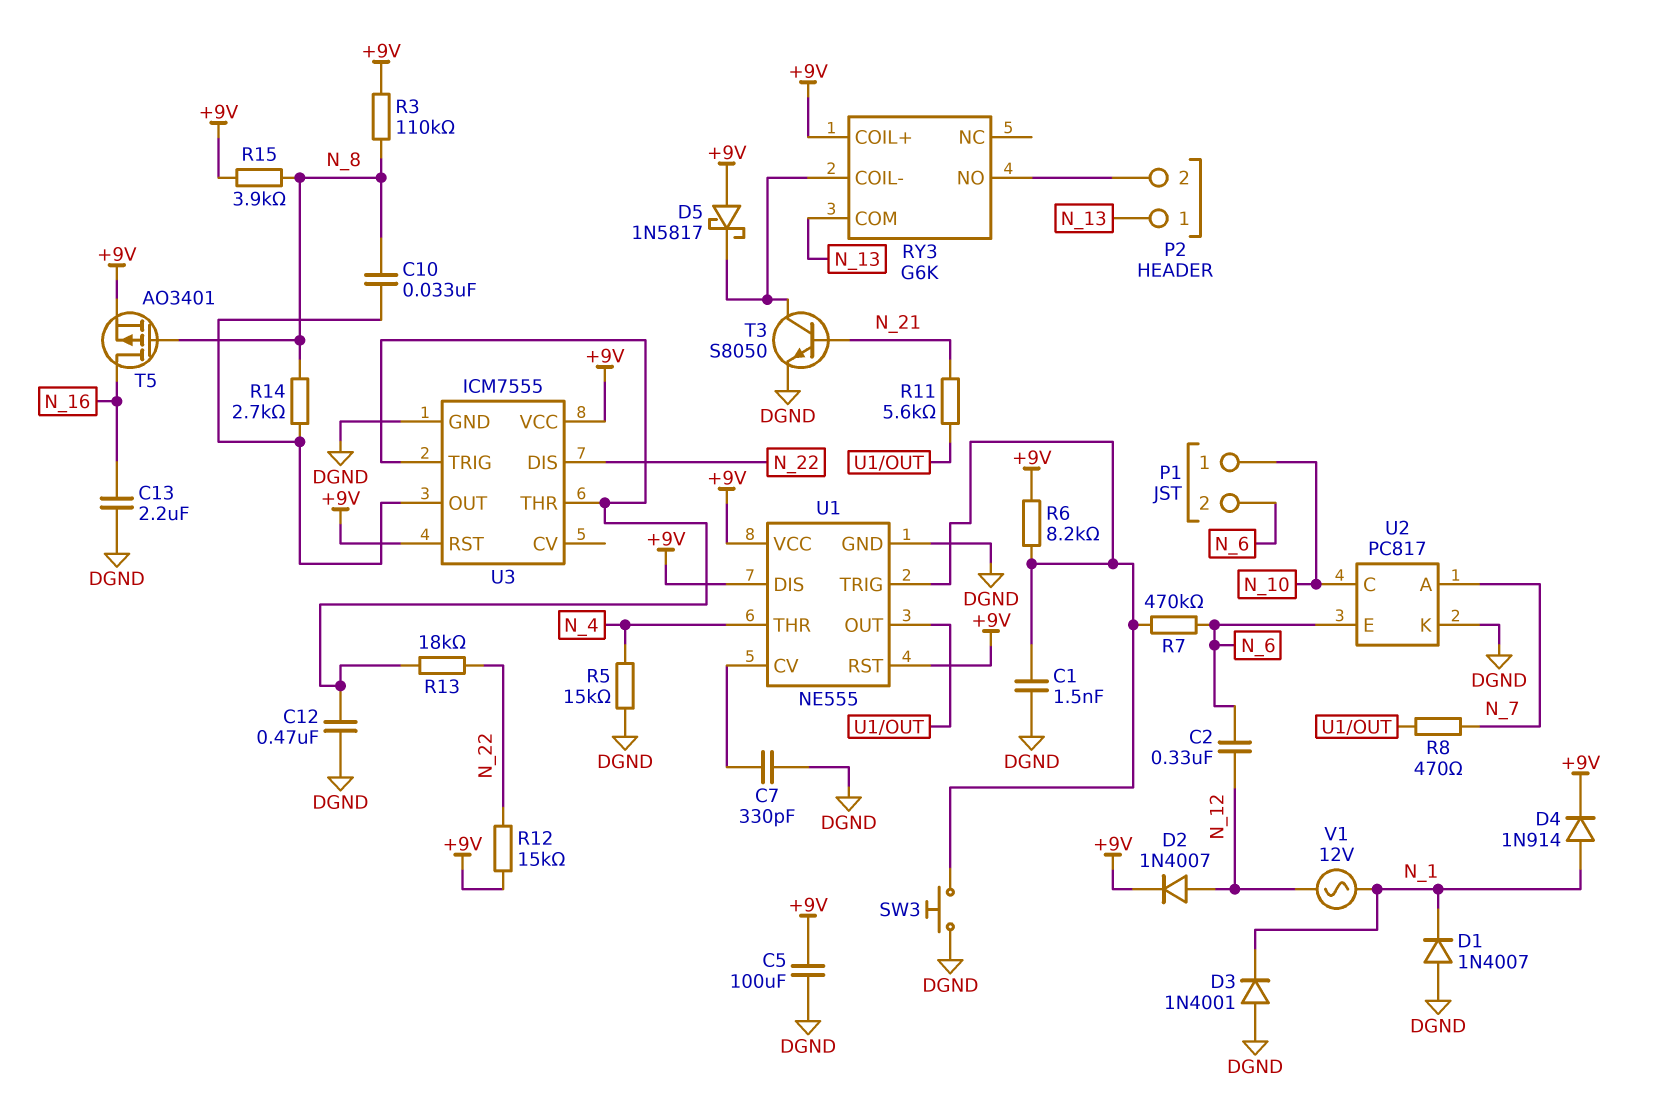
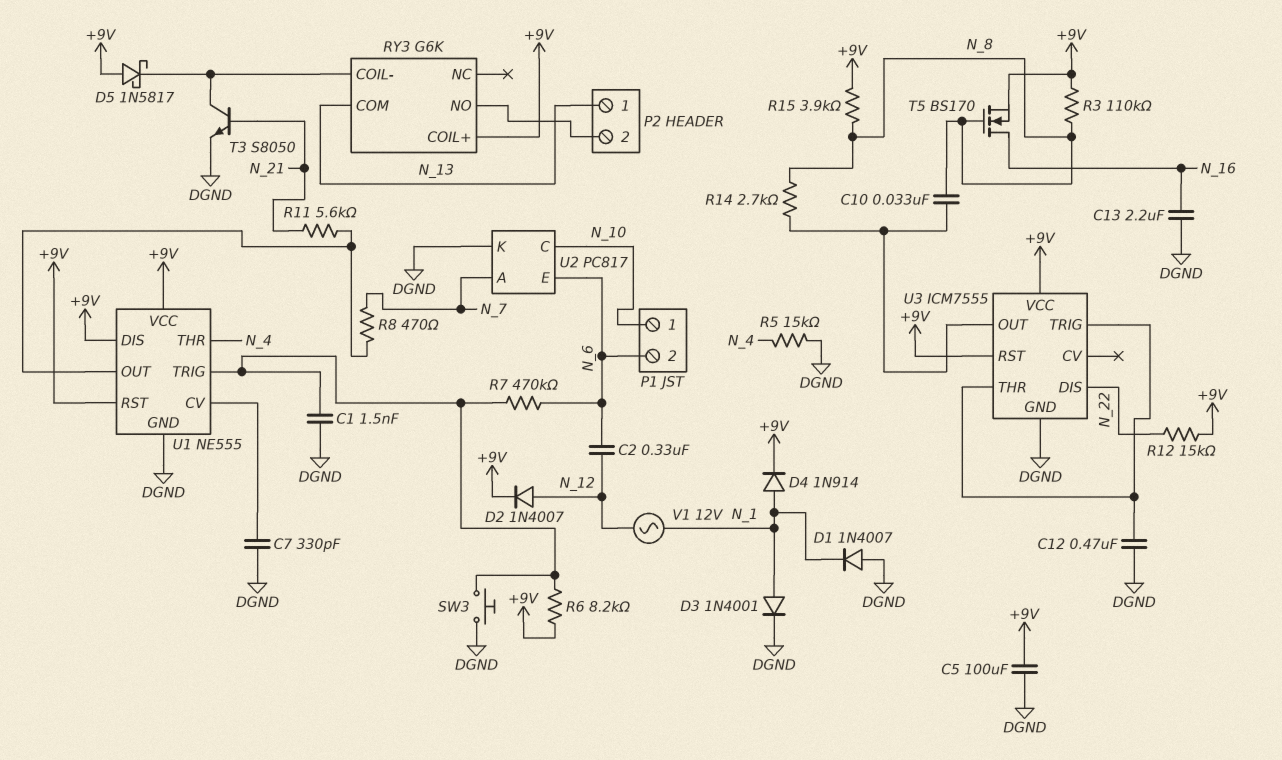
D3: diode 1N4001 (A DGND, K N_1) -> diode 1N4001 (A N_1, K DGND)
R13: 18k (N_22, U3/THR) -> none
T5: PMOS AO3401 (G N_8, D N_16, S +9V) -> NMOS BS170 (G N_8, D N_16, S +9V)

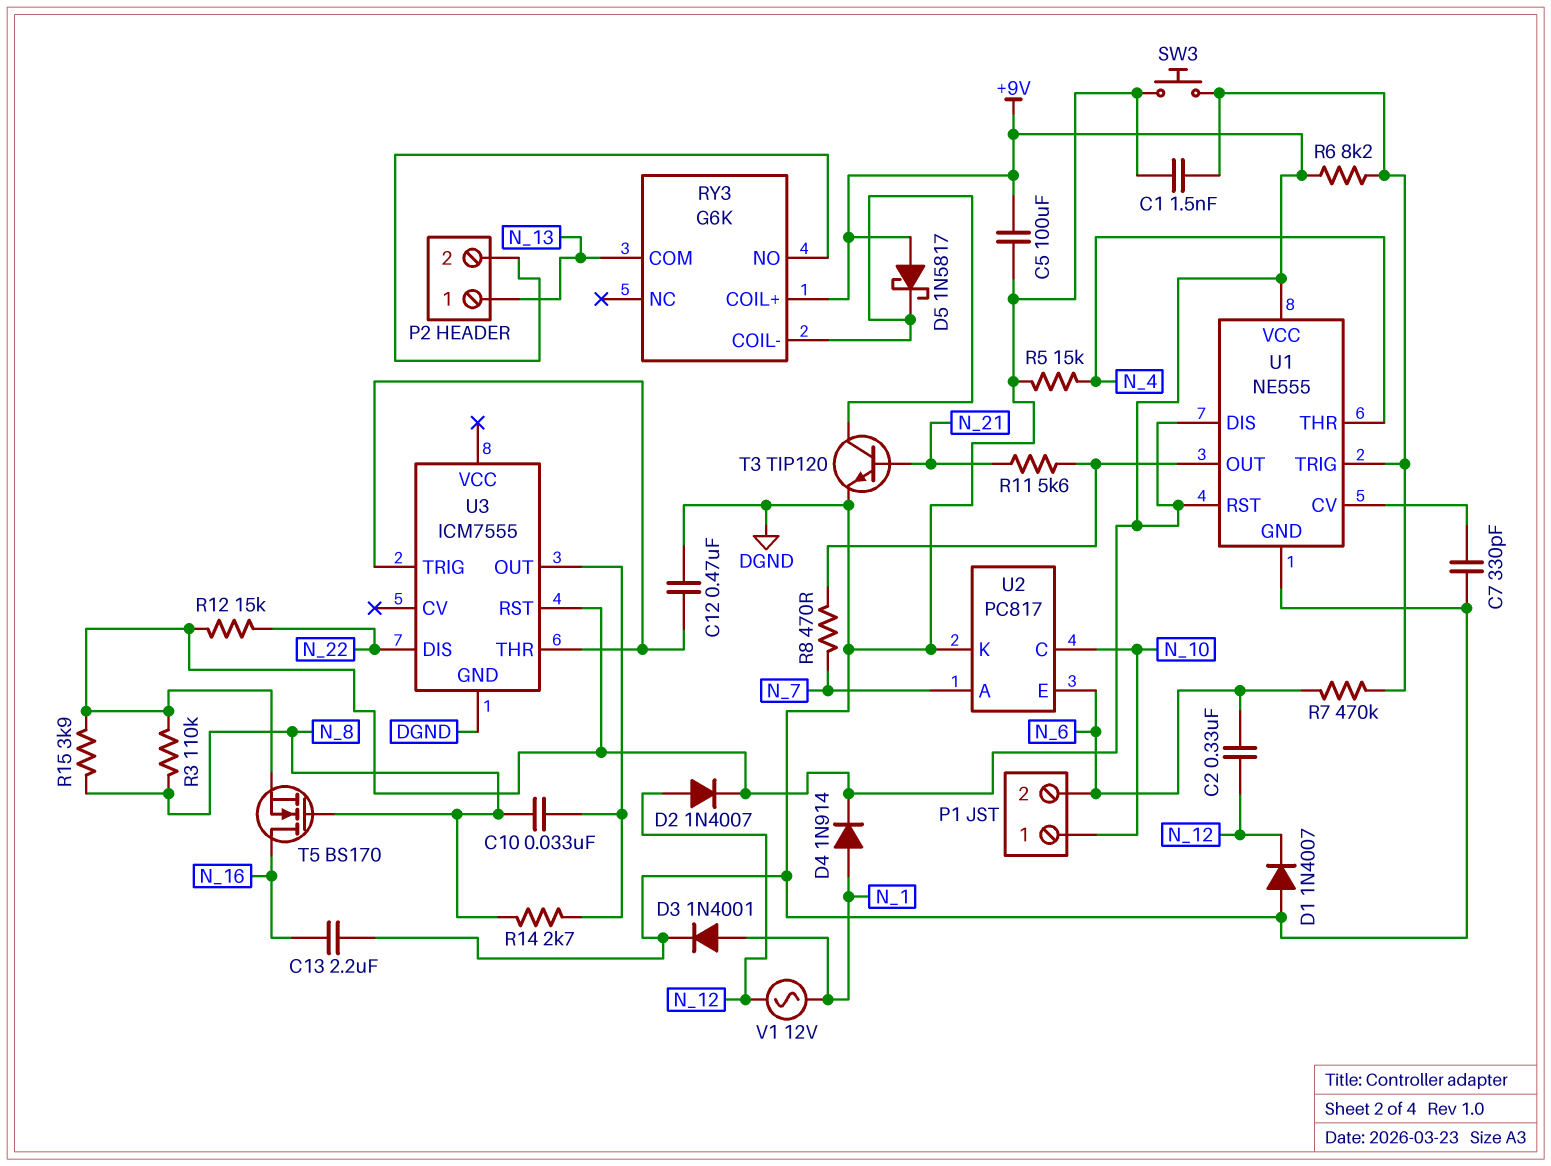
D1: diode 1N4007 (A DGND, K N_1) -> diode 1N4007 (A DGND, K N_12)
T3: NPN S8050 (B N_21, C RY3/COIL-, E DGND) -> NPN TIP120 (B N_21, C RY3/COIL-, E DGND)
U3 pin VCC: +9V -> none

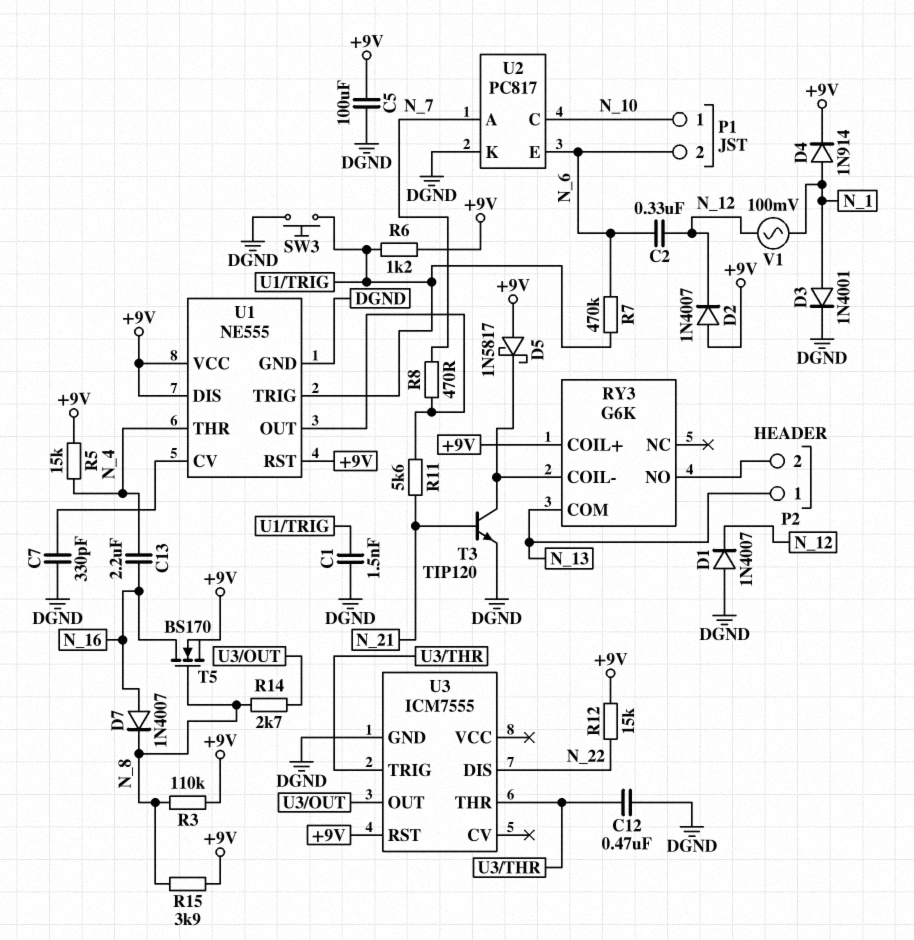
C10: 33nF (N_8, U3/OUT) -> none
C13: 2.2uF (DGND, N_16) -> 2.2uF (N_4, N_16)
D2: diode 1N4007 (A N_12, K +9V) -> diode 1N4007 (A +9V, K N_12)
D7: none -> diode 1N4007 (A N_16, K N_8)
R5: 15k (DGND, N_4) -> 15k (+9V, N_4)
R6: 8.2k (+9V, U1/TRIG) -> 1.2k (+9V, U1/TRIG)
V1: AC 12V (N_1, N_12) -> AC 100mV (N_1, N_12)

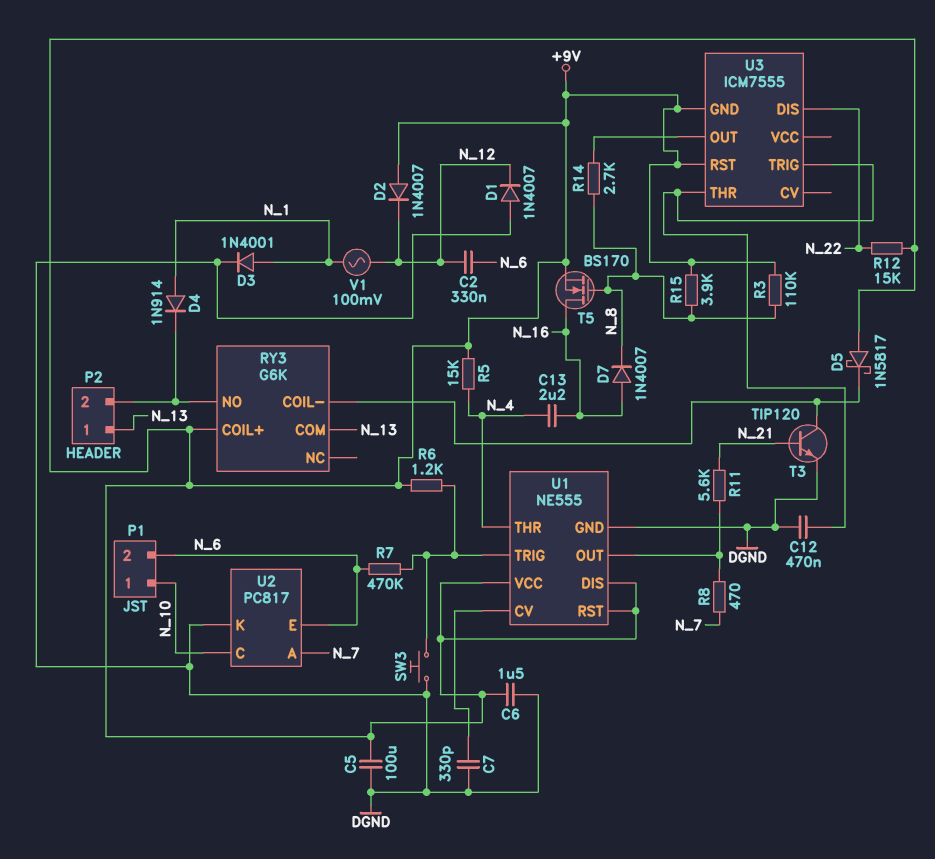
C1: 1.5nF (DGND, U1/TRIG) -> none
C6: none -> 1.5uF (+9V, DGND)
D4: diode 1N914 (A N_1, K +9V) -> diode 1N914 (A N_1, K P2/2)
U3 pin GND: DGND -> +9V

